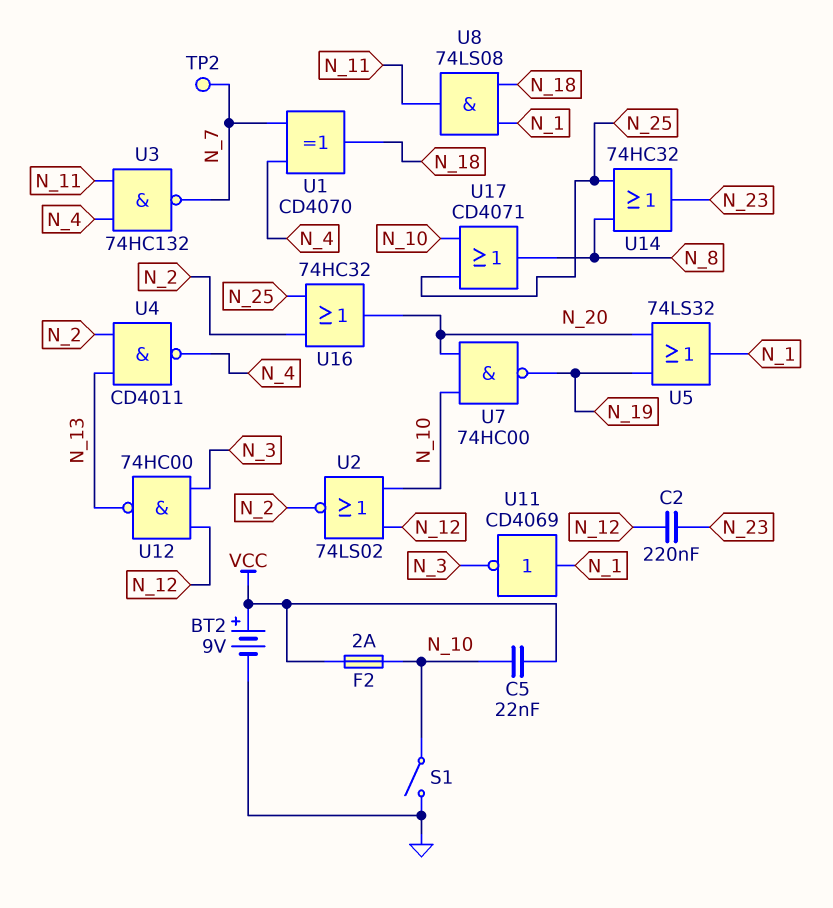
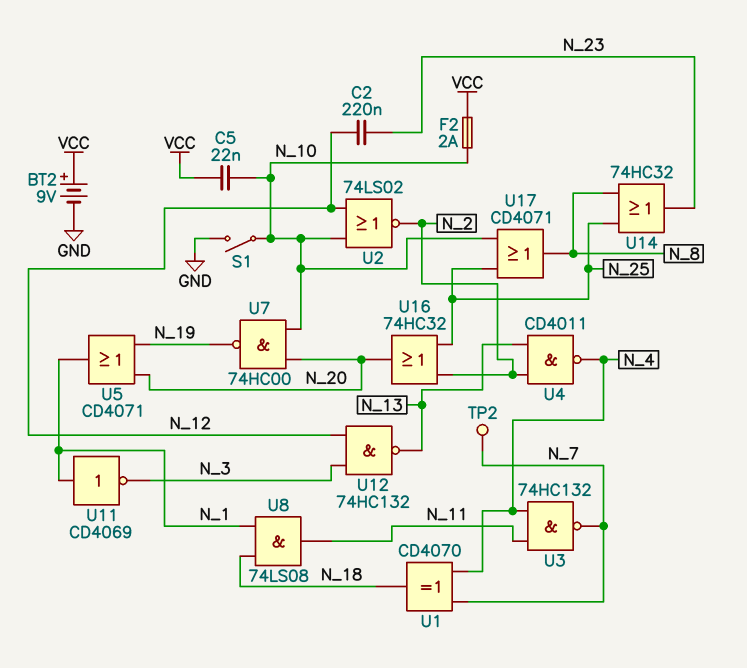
U5: OR 74LS32 (in N_19, in N_20, out N_1) -> OR CD4071 (in N_19, in N_20, out N_1)
U12: NAND 74HC00 (in N_3, in N_12, out N_13) -> NAND 74HC132 (in N_3, in N_12, out N_13)

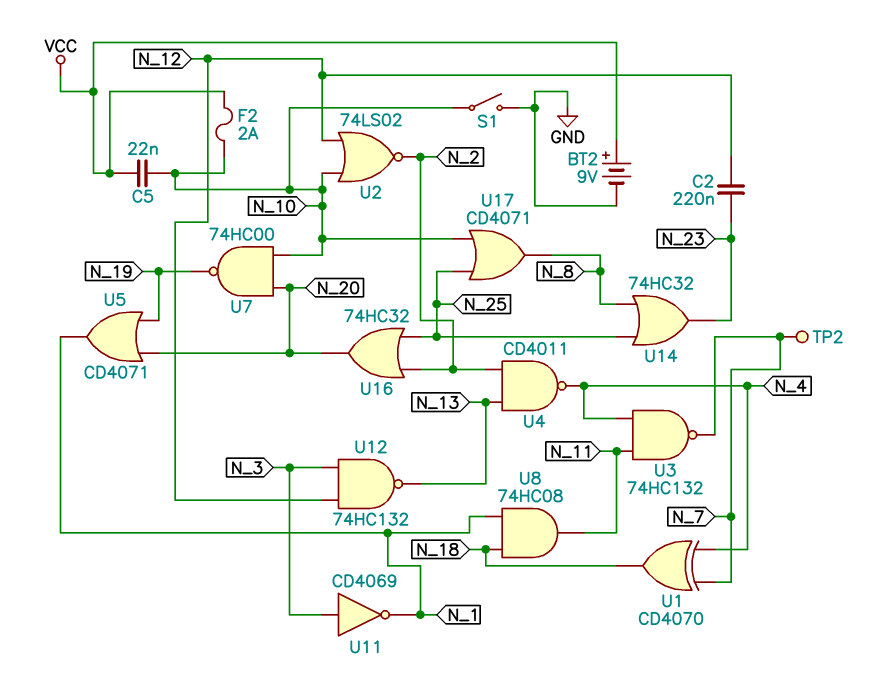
U8: AND 74LS08 (in N_1, in N_18, out N_11) -> AND 74HC08 (in N_1, in N_18, out N_11)
U11: NOT CD4069 (in N_1, out N_3) -> NOT CD4069 (in N_3, out N_1)

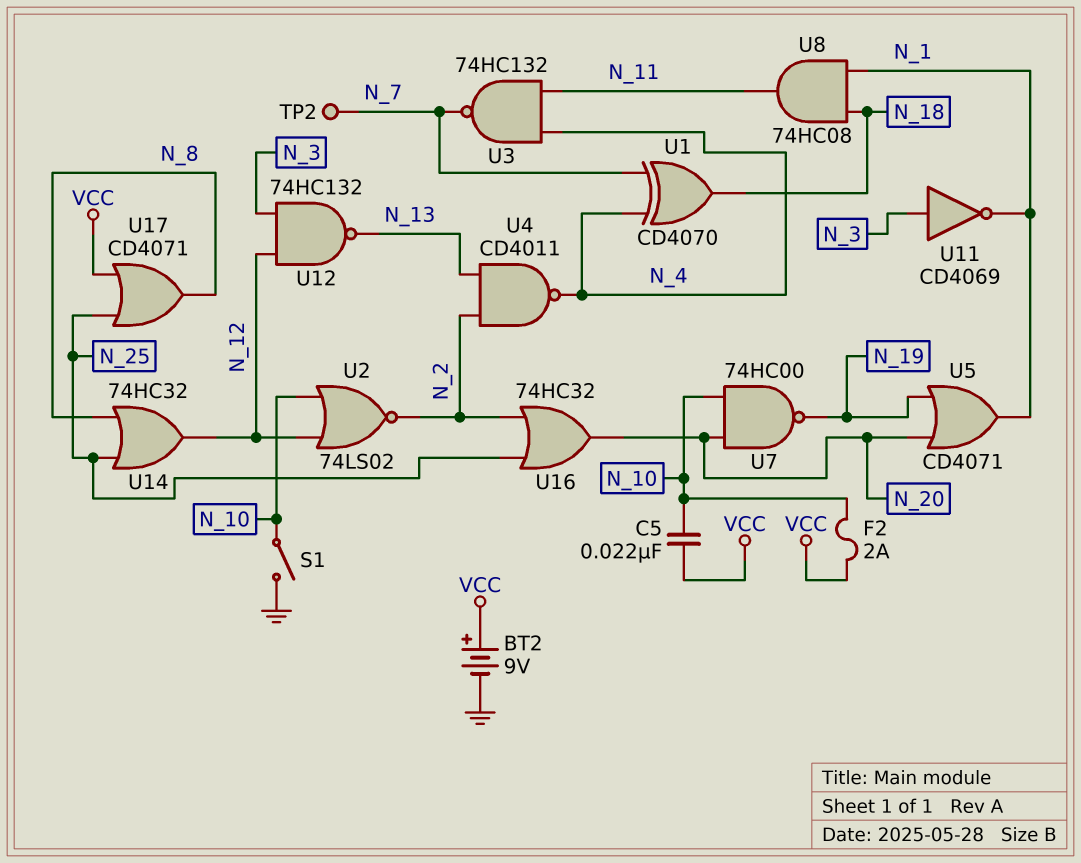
C2: 220nF (N_12, N_23) -> none
U14: OR 74HC32 (in N_8, in N_25, out N_23) -> OR 74HC32 (in N_8, in N_25, out N_12)
U17: OR CD4071 (in N_10, in N_25, out N_8) -> OR CD4071 (in N_25, in VCC, out N_8)

